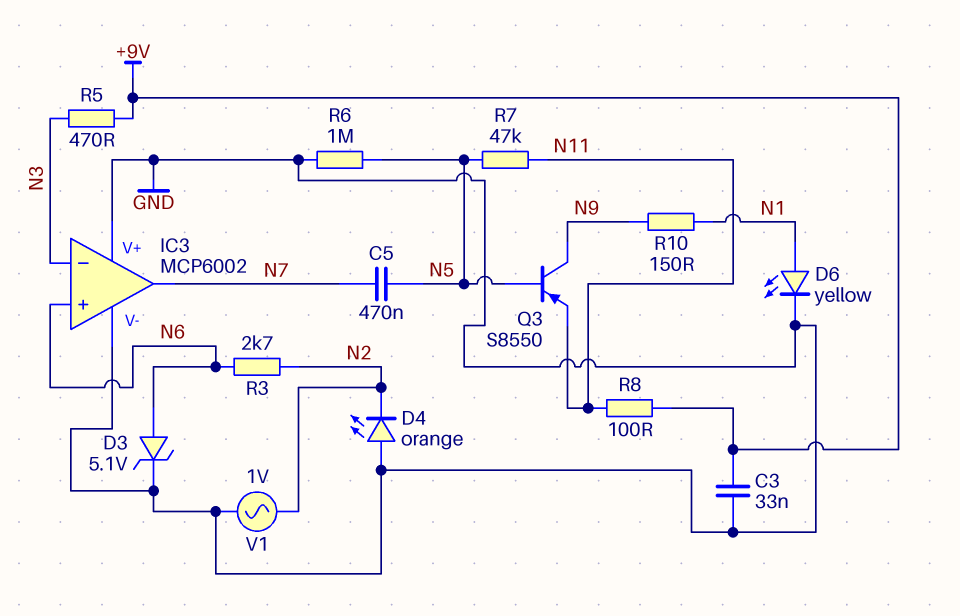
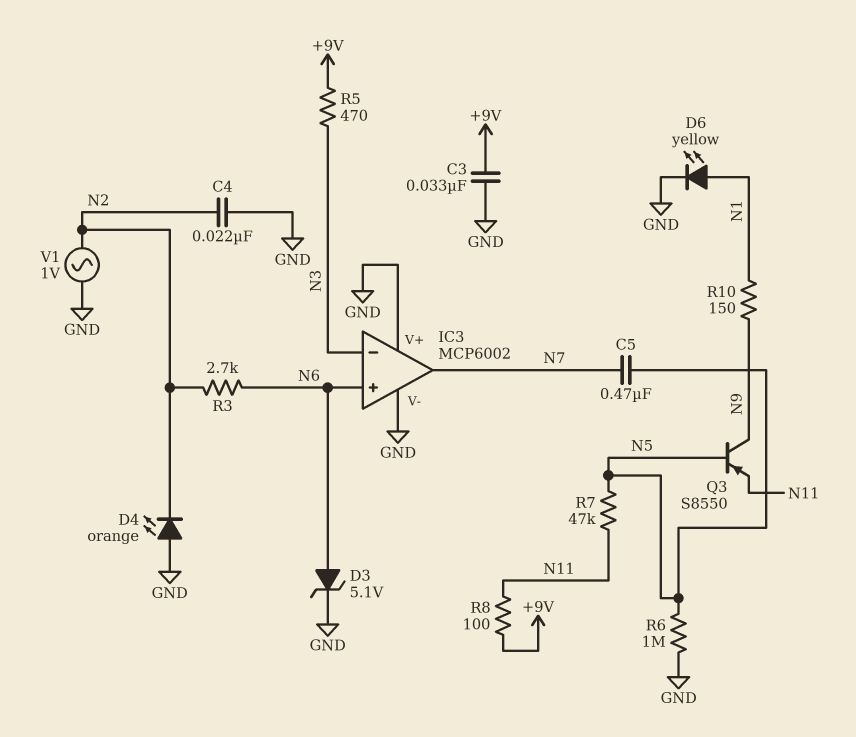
C4: none -> 22nF (GND, N2)

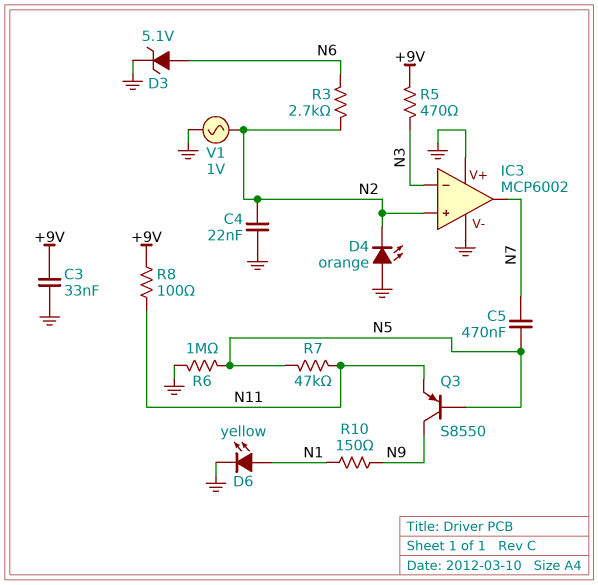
IC3 pin in+: N6 -> N2

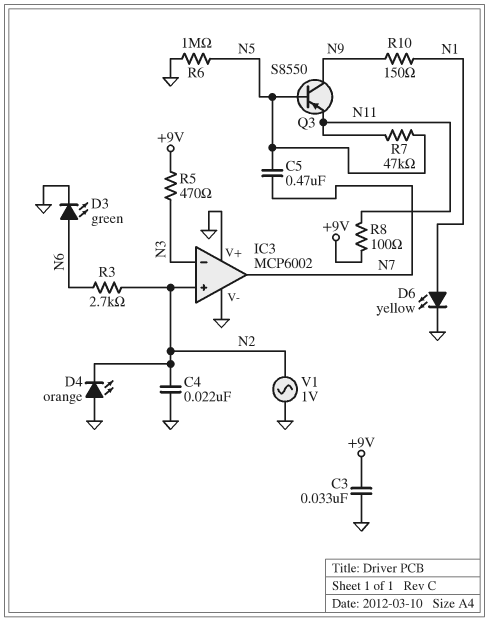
D3: zener 5.1V (A N6, K GND) -> LED green (A N6, K GND)

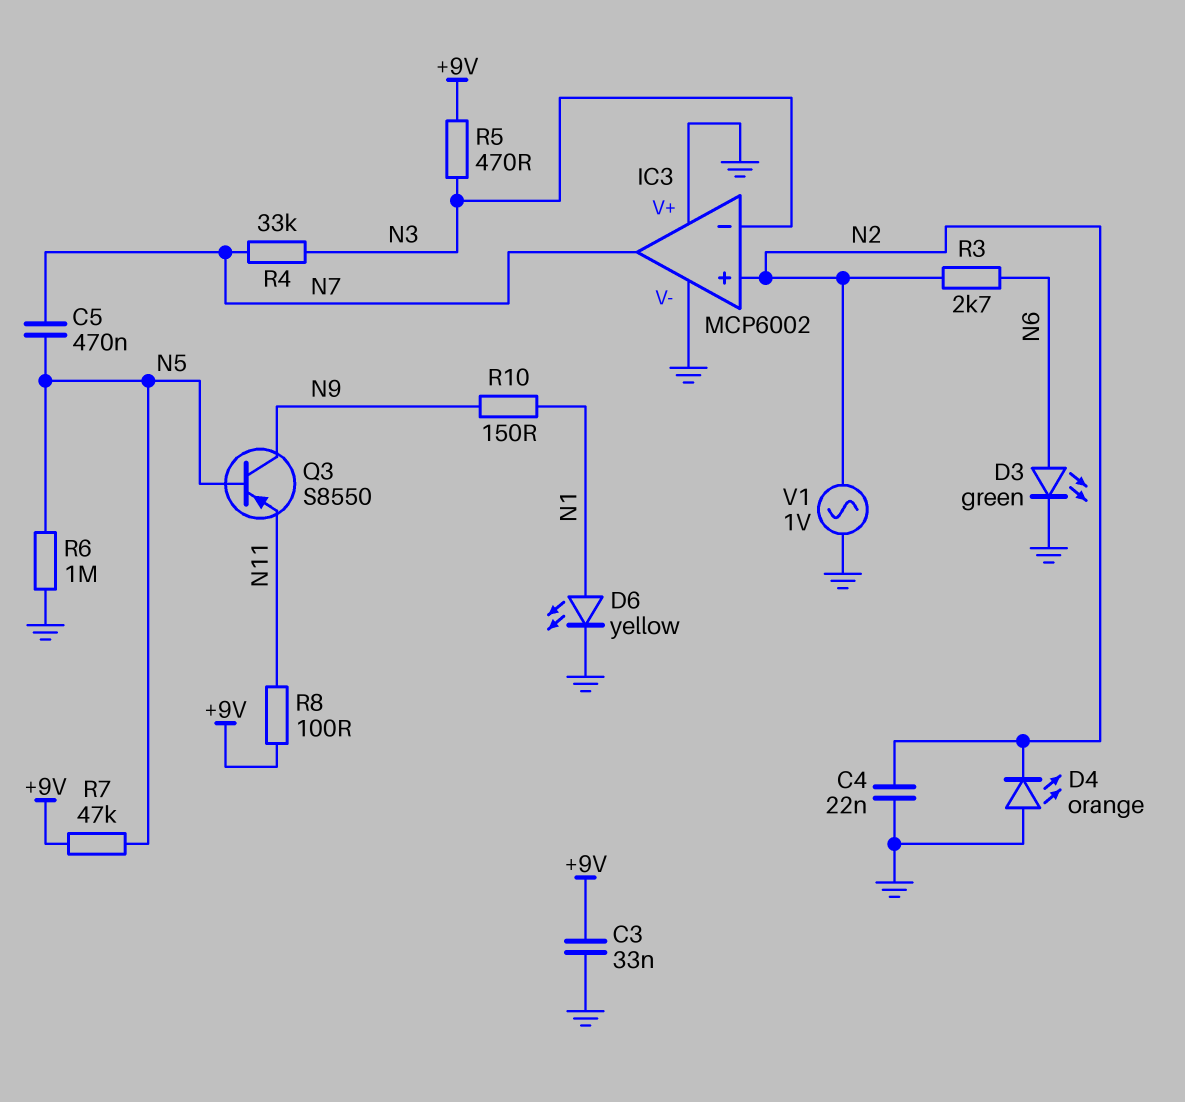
R4: none -> 33k (N3, N7)
R7: 47k (N5, N11) -> 47k (+9V, N5)

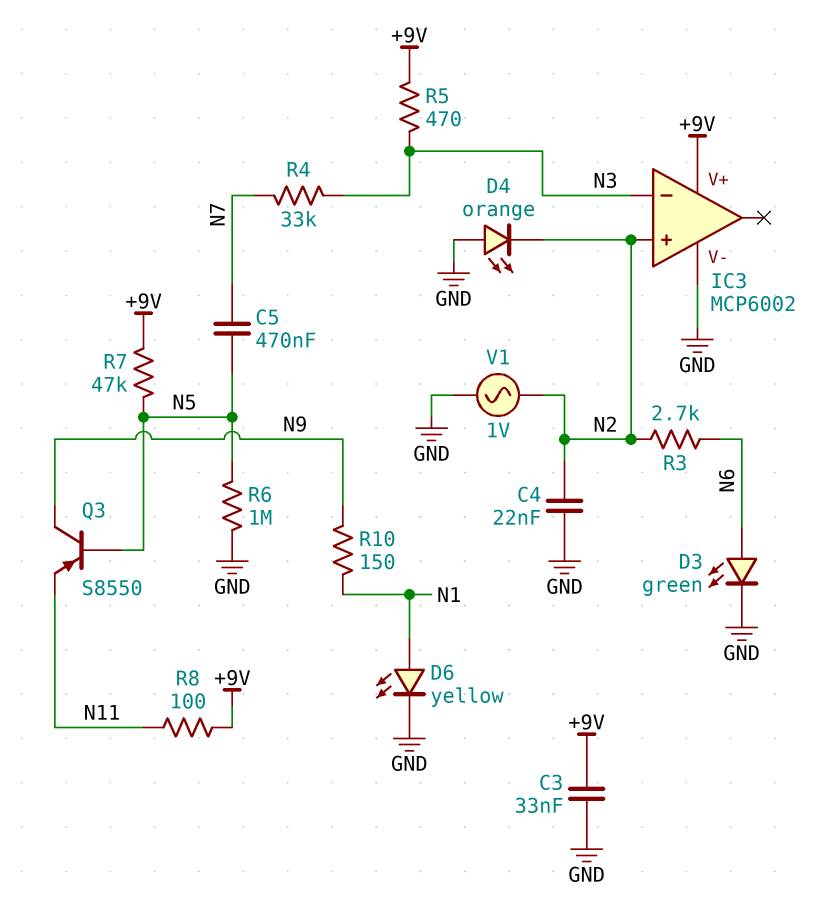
IC3 pin V+: GND -> +9V
IC3 pin out: N7 -> none

